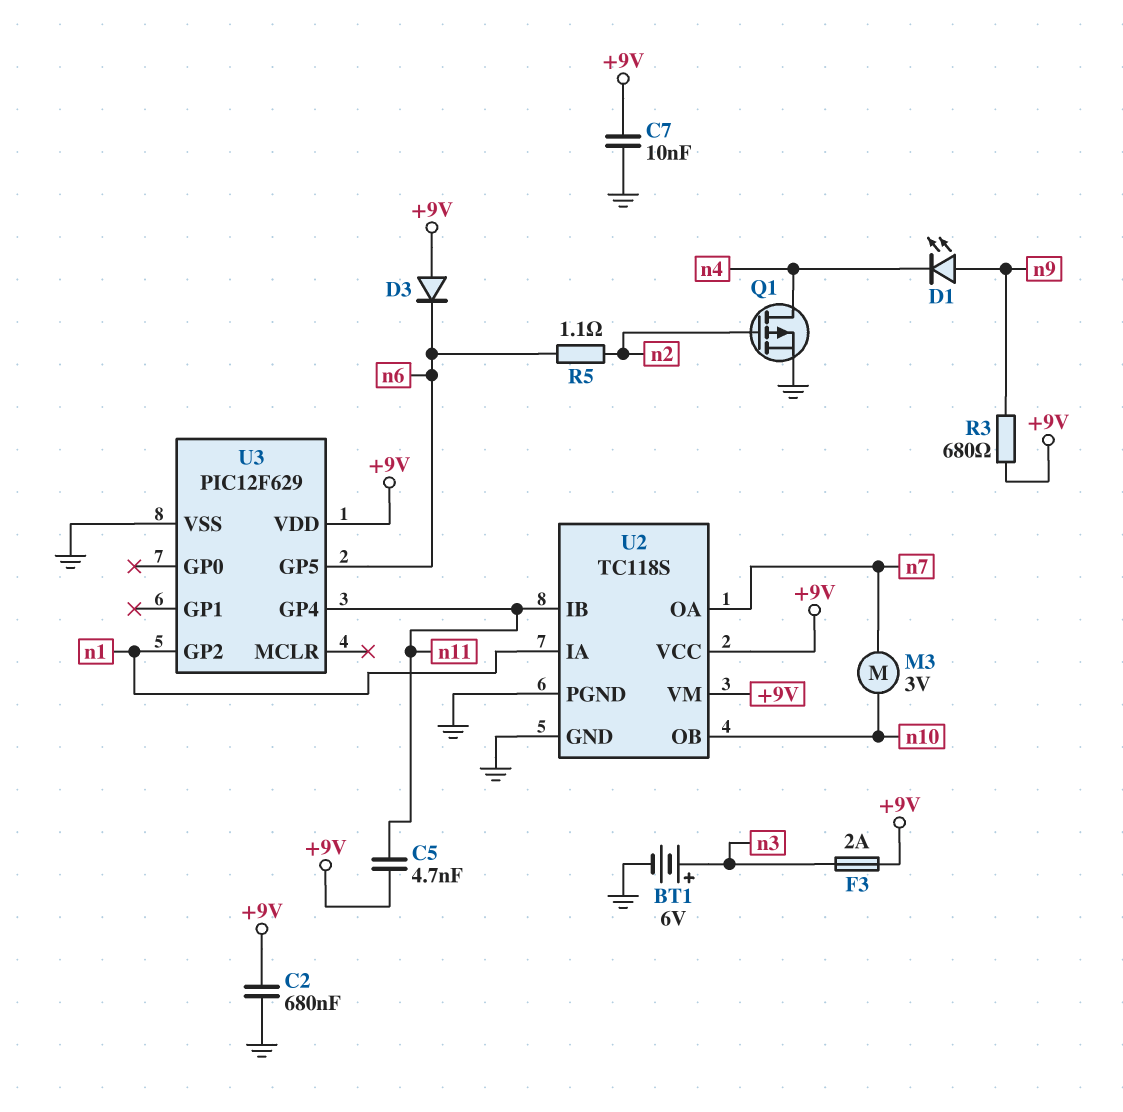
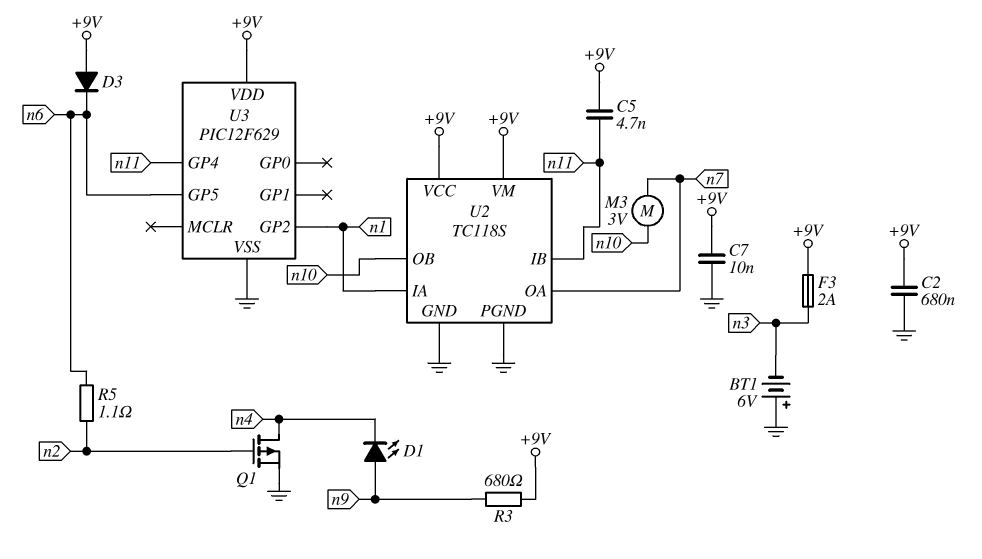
BT1: 6V (plus n3, minus GND) -> 6V (plus GND, minus n3)

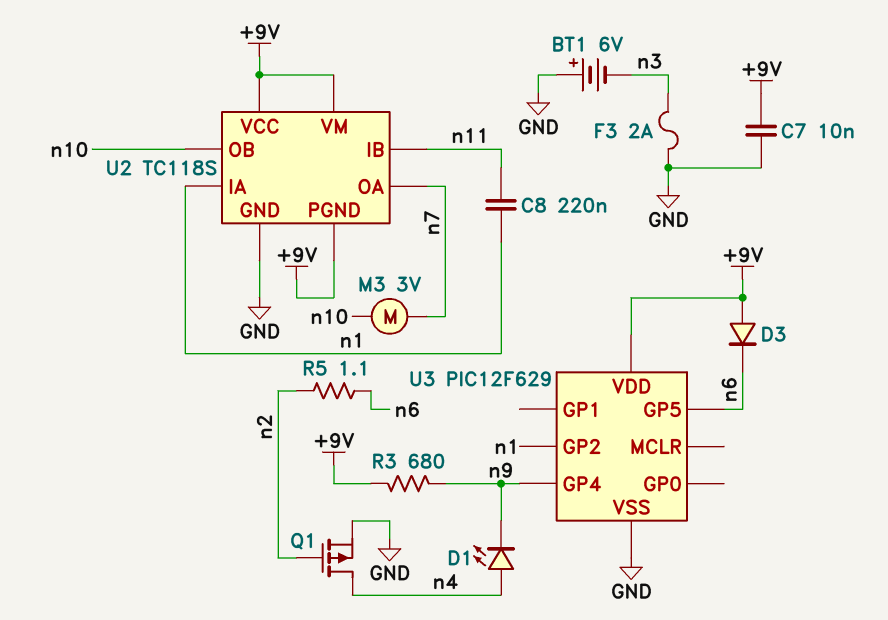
C2: 680nF (+9V, GND) -> none
C5: 4.7nF (+9V, n11) -> none
C8: none -> 220nF (n1, n11)
D1: LED (A n9, K n4) -> LED (A n4, K n9)
F3: 2A (+9V, n3) -> 2A (GND, n3)
U2 pin PGND: GND -> +9V
U3 pin GP4: n11 -> n9

